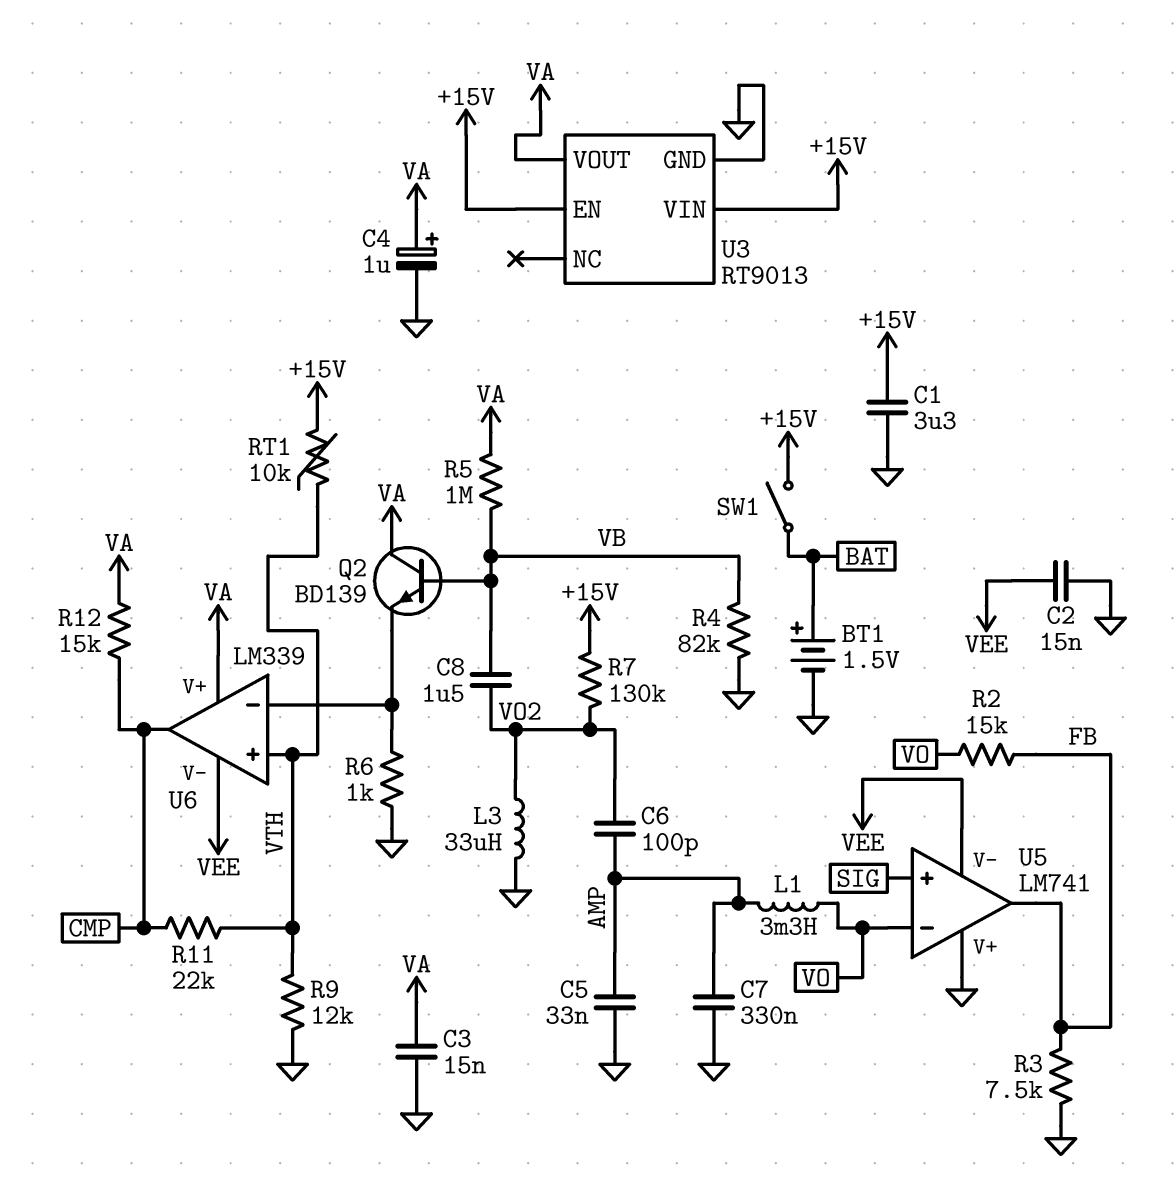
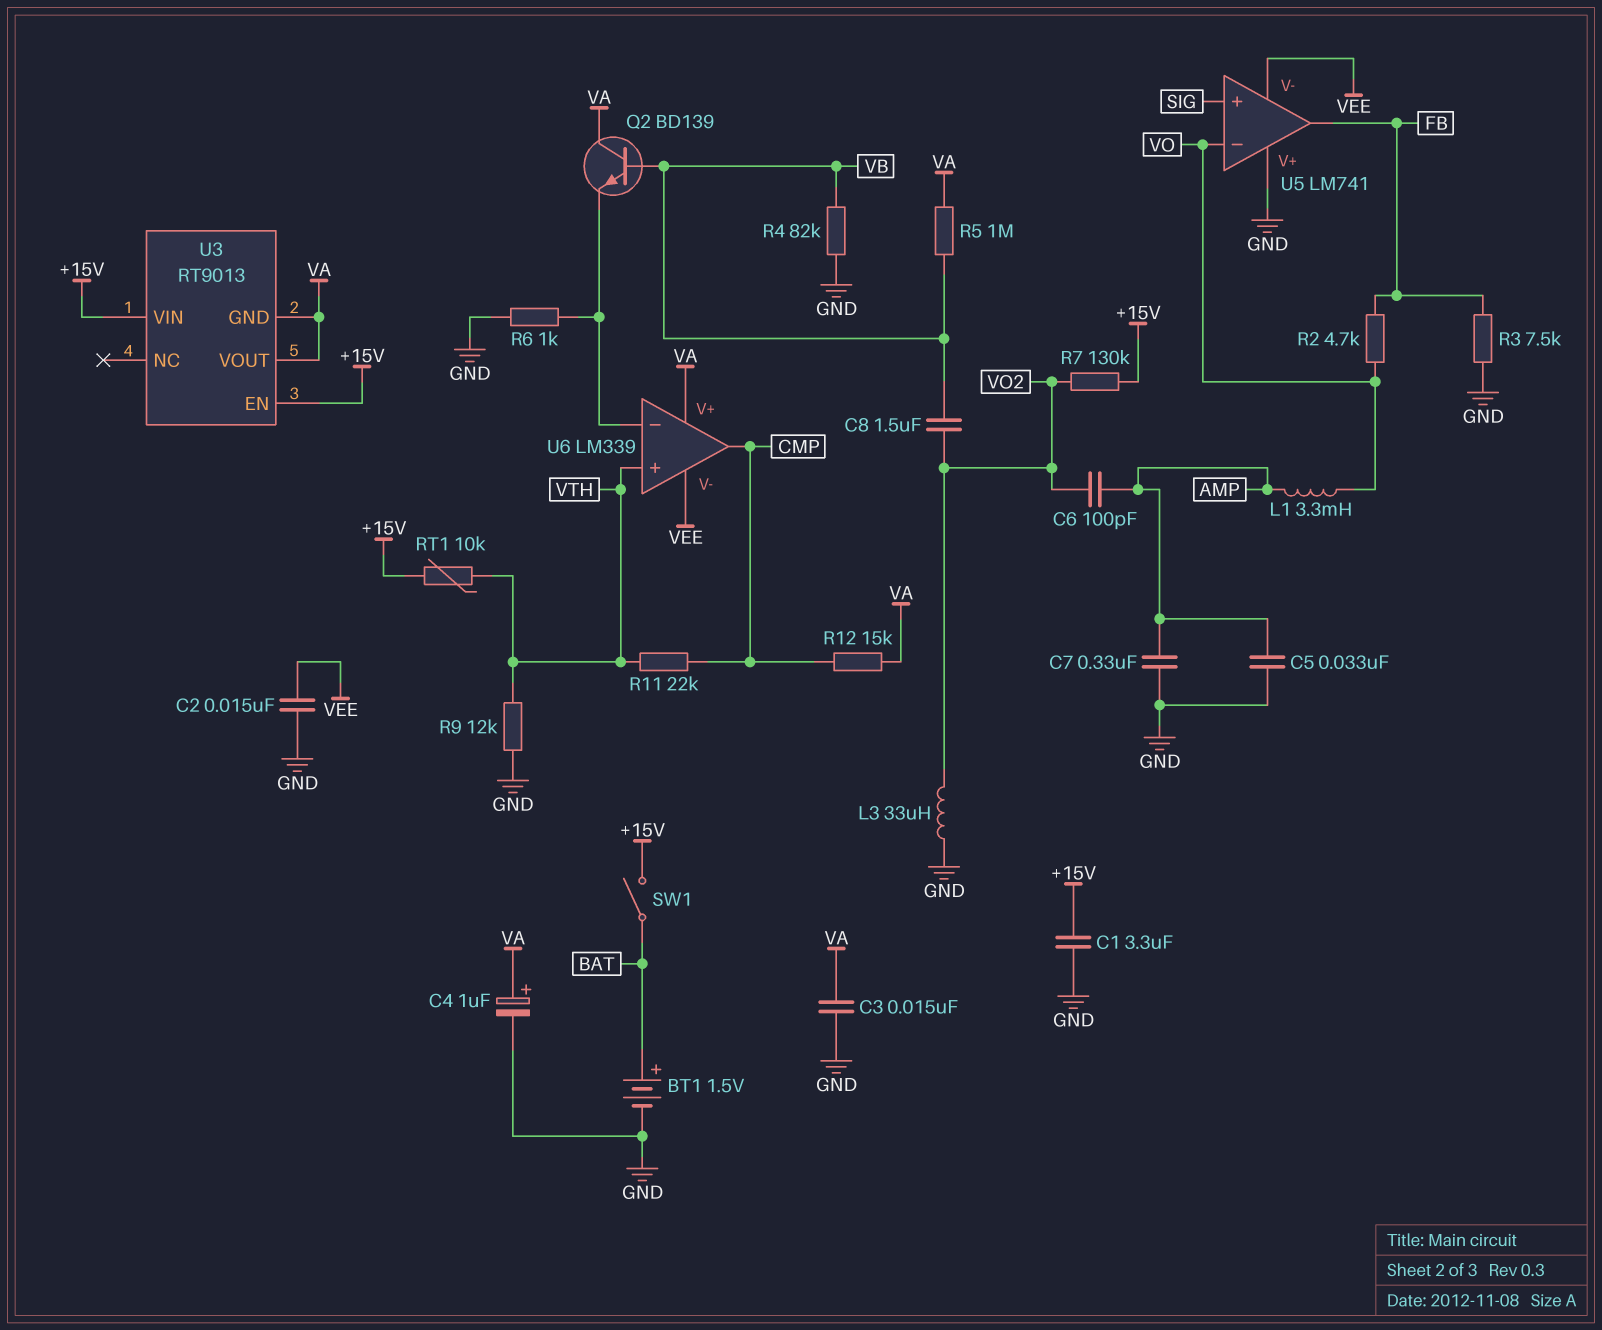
R2: 15k (FB, VO) -> 4.7k (FB, VO)
U3 pin GND: GND -> VA

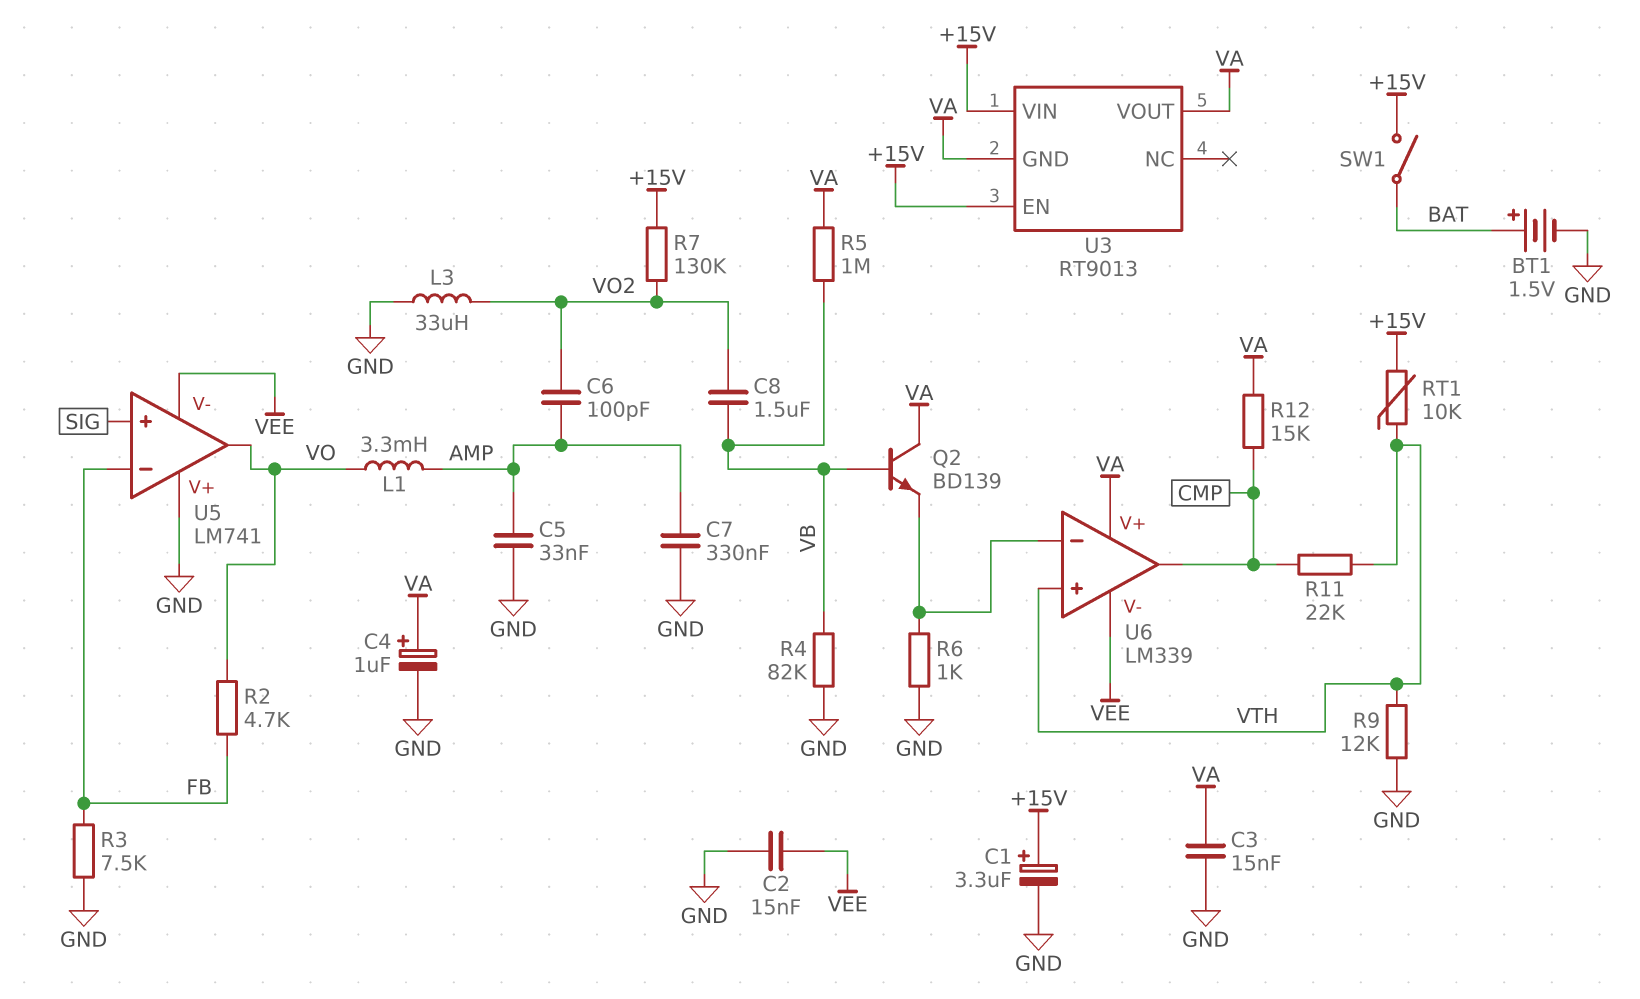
C1: 3.3uF (+15V, GND) -> 3.3uF (plus +15V, minus GND)
U5 pin in-: VO -> FB
U5 pin out: FB -> VO

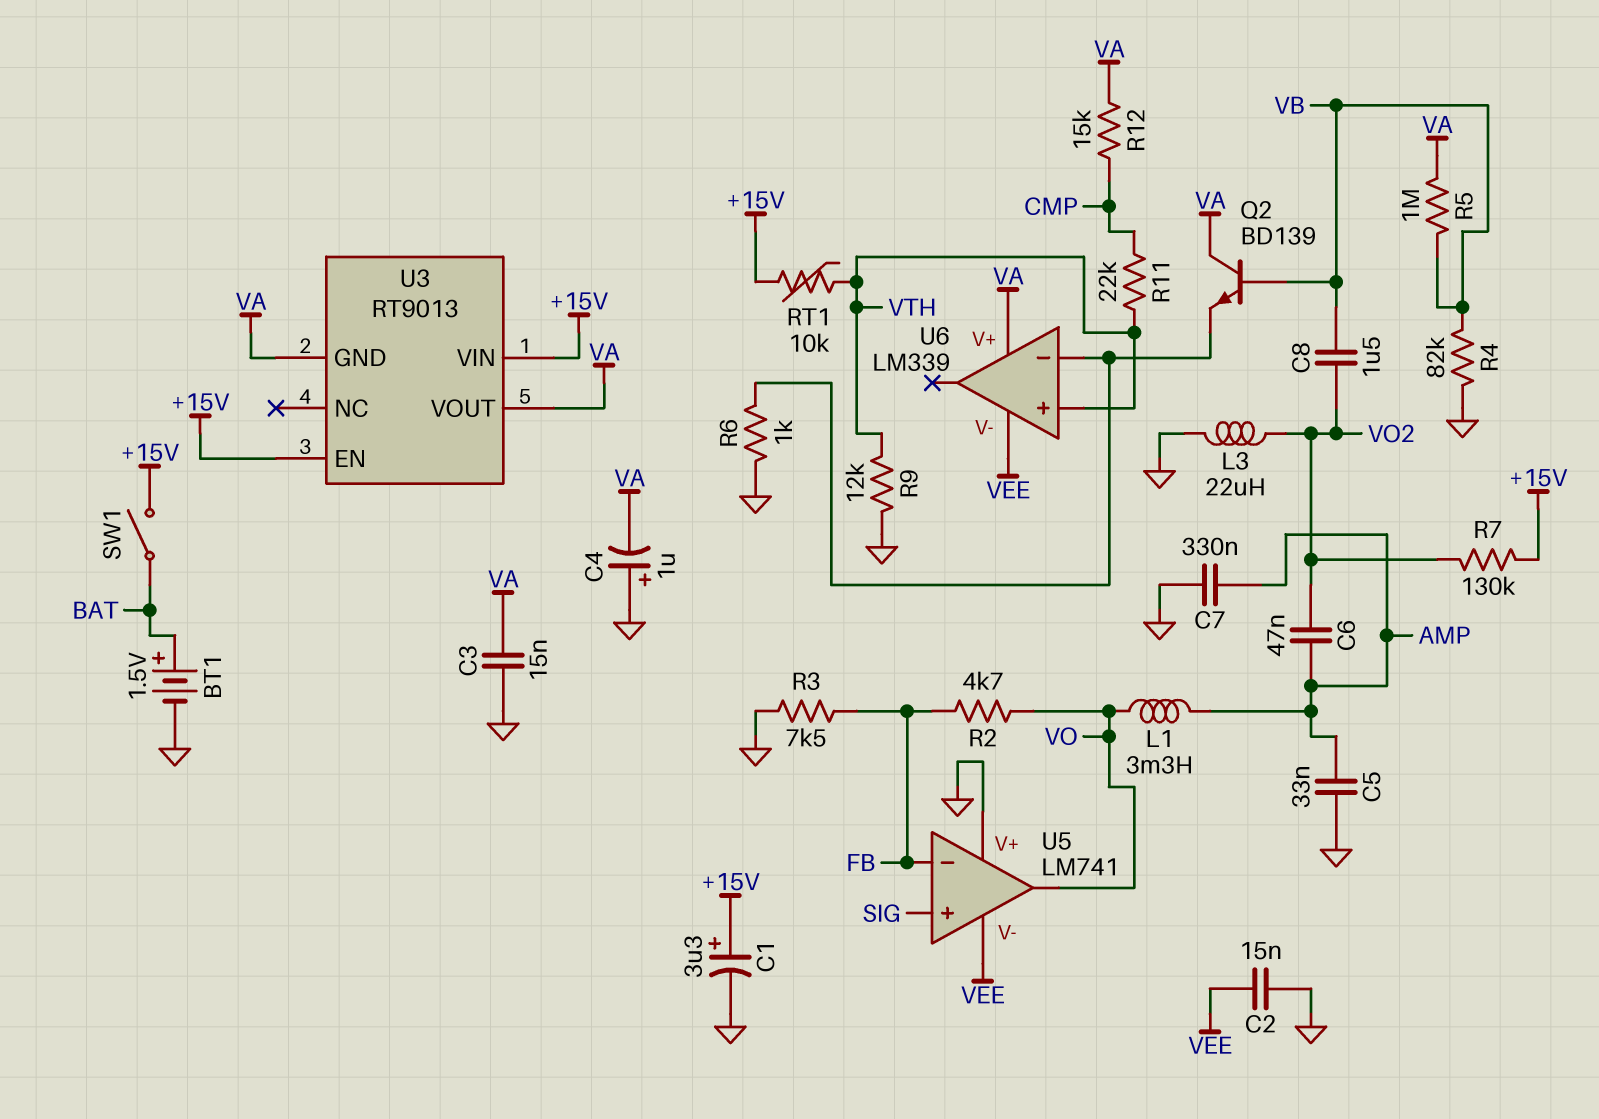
C4: 1uF (plus VA, minus GND) -> 1uF (plus GND, minus VA)
C6: 100pF (AMP, VO2) -> 47nF (AMP, VO2)
L3: 33uH (GND, VO2) -> 22uH (GND, VO2)
U6 pin out: CMP -> none

